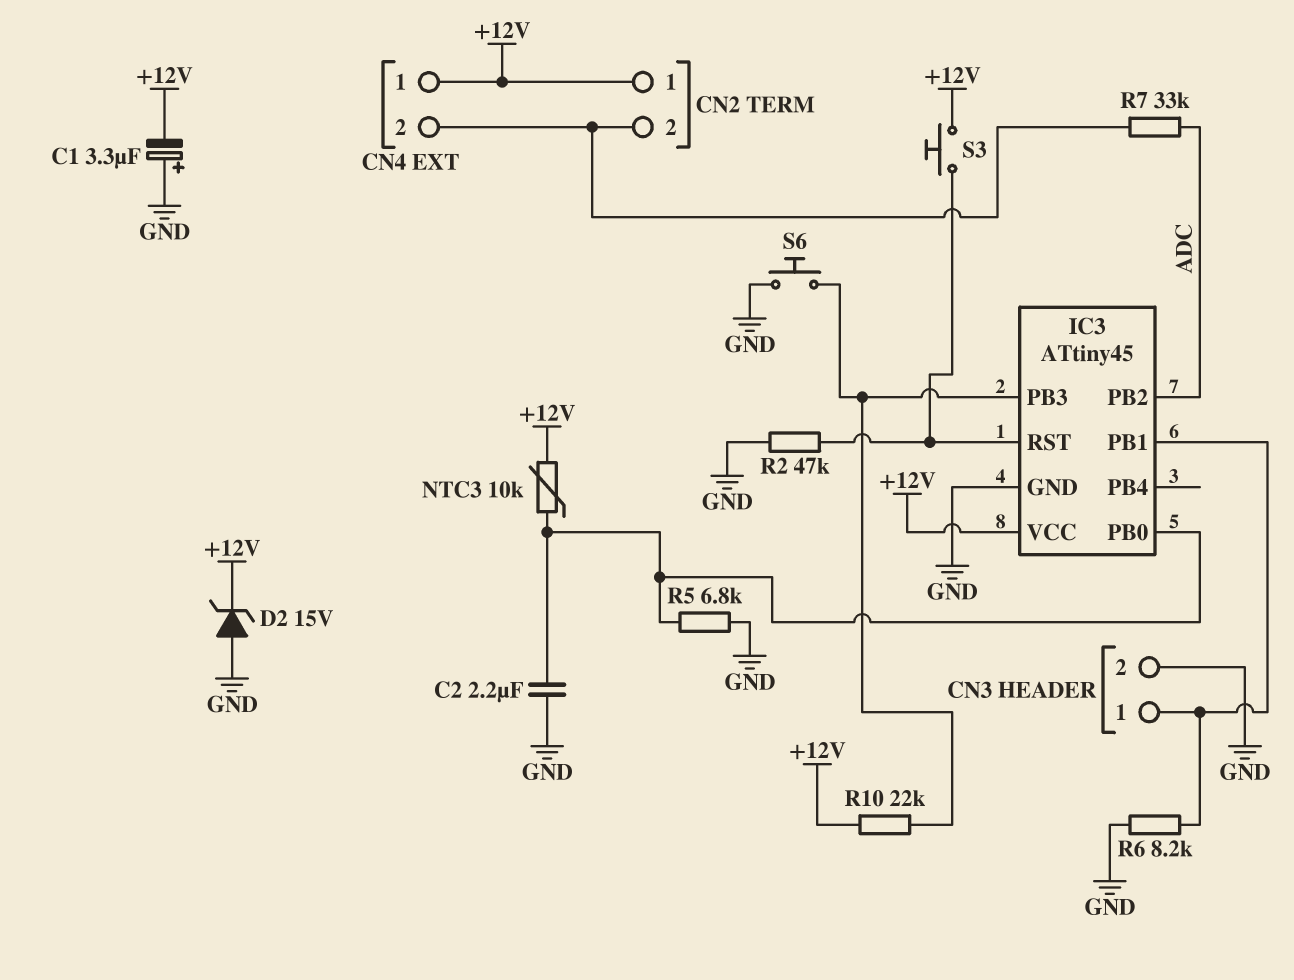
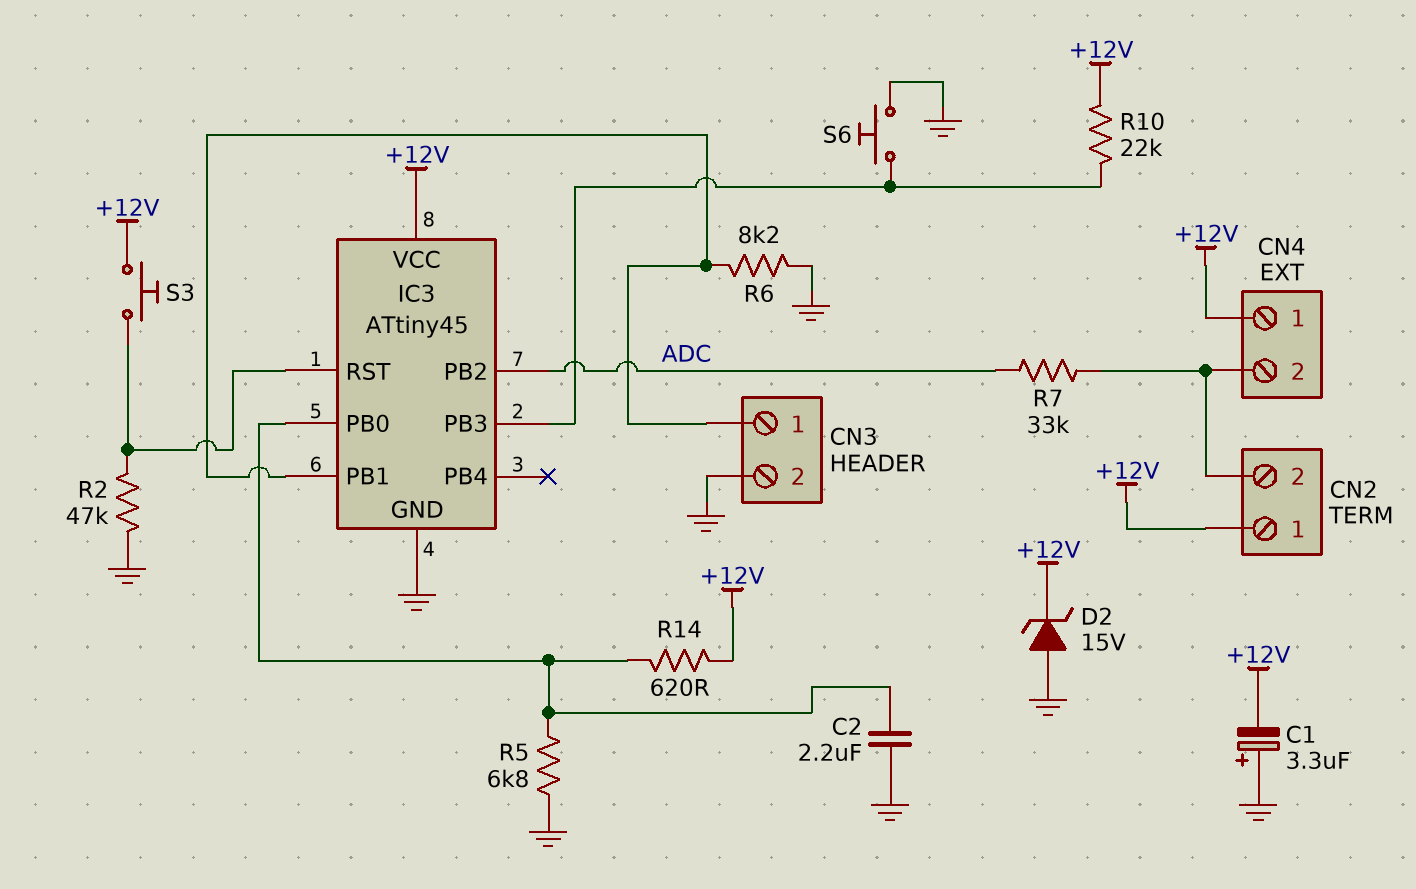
NTC3: 10k (+12V, IC3/PB0) -> none
R14: none -> 620 (+12V, IC3/PB0)

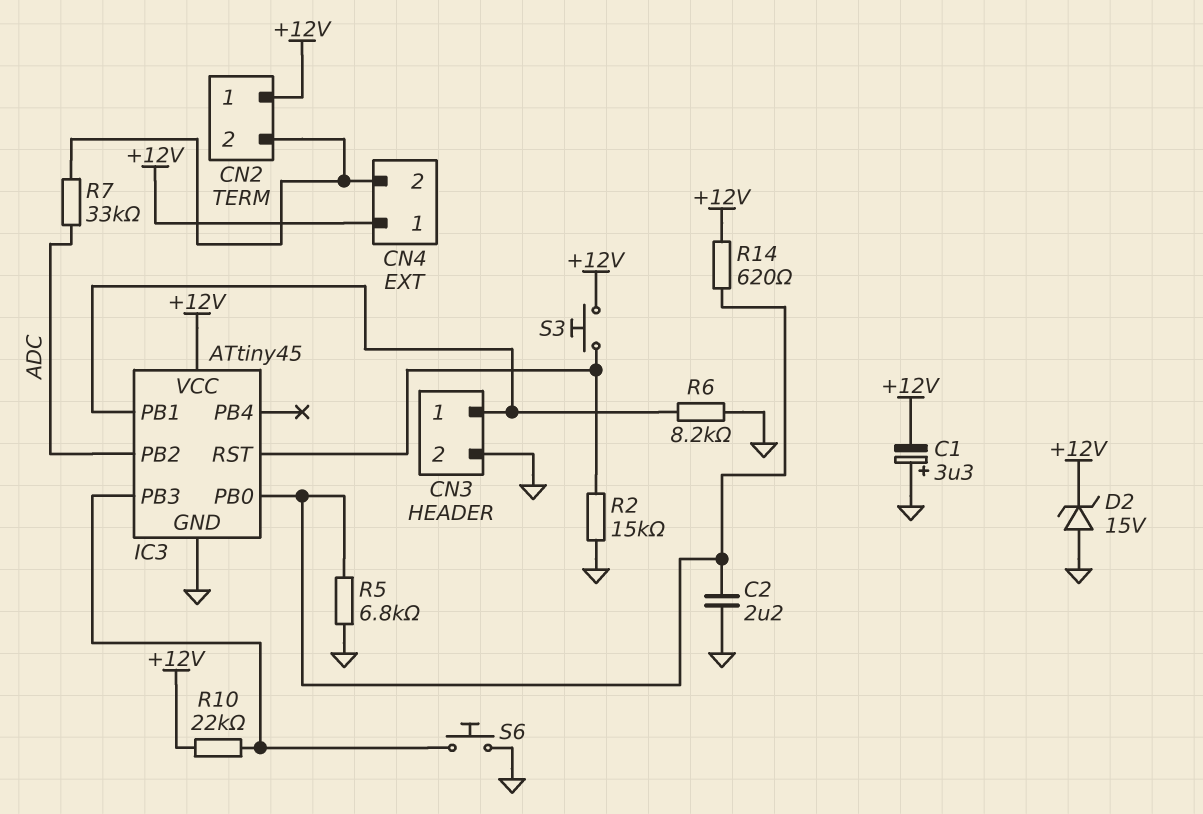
R2: 47k (GND, IC3/RST) -> 15k (GND, IC3/RST)

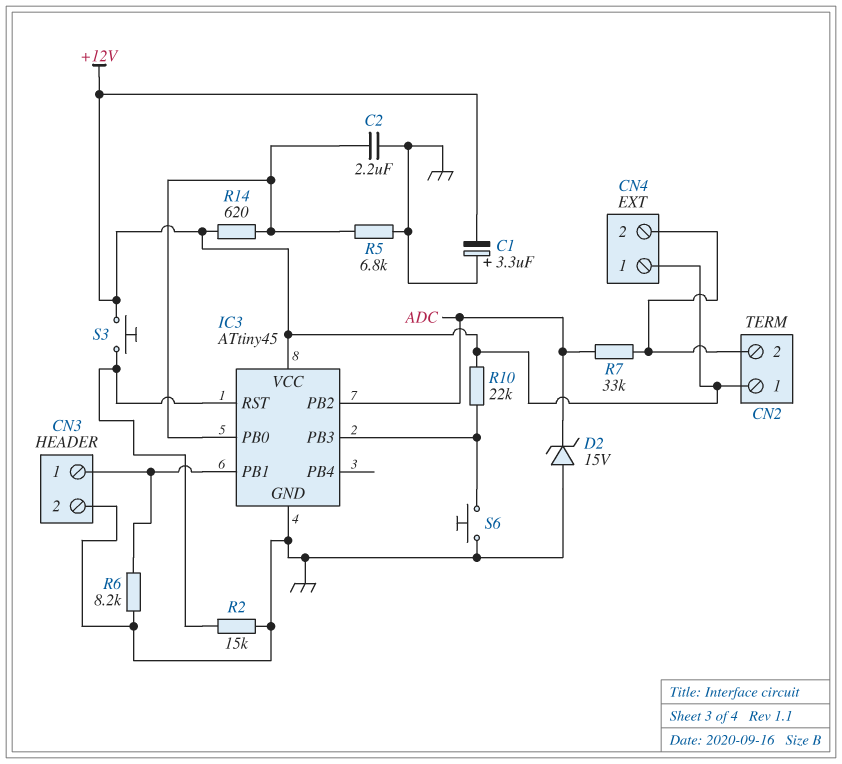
D2: zener 15V (A GND, K +12V) -> zener 15V (A GND, K ADC)

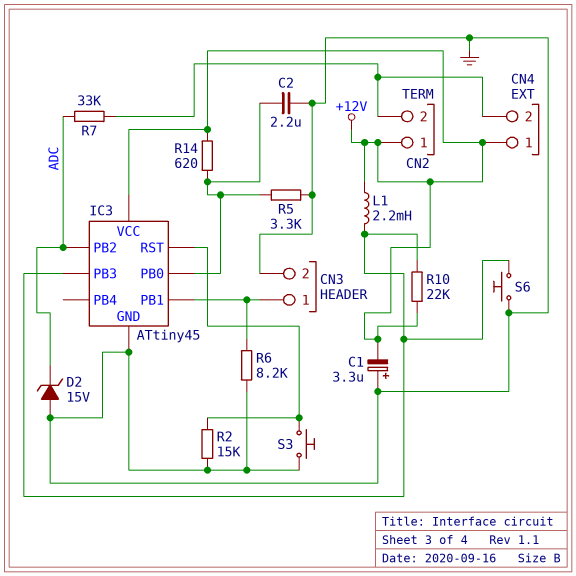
L1: none -> 2.2mH (+12V, IC3/PB3)
R5: 6.8k (GND, IC3/PB0) -> 3.3k (GND, IC3/PB0)
S3: button (+12V, IC3/RST) -> button (GND, IC3/RST)

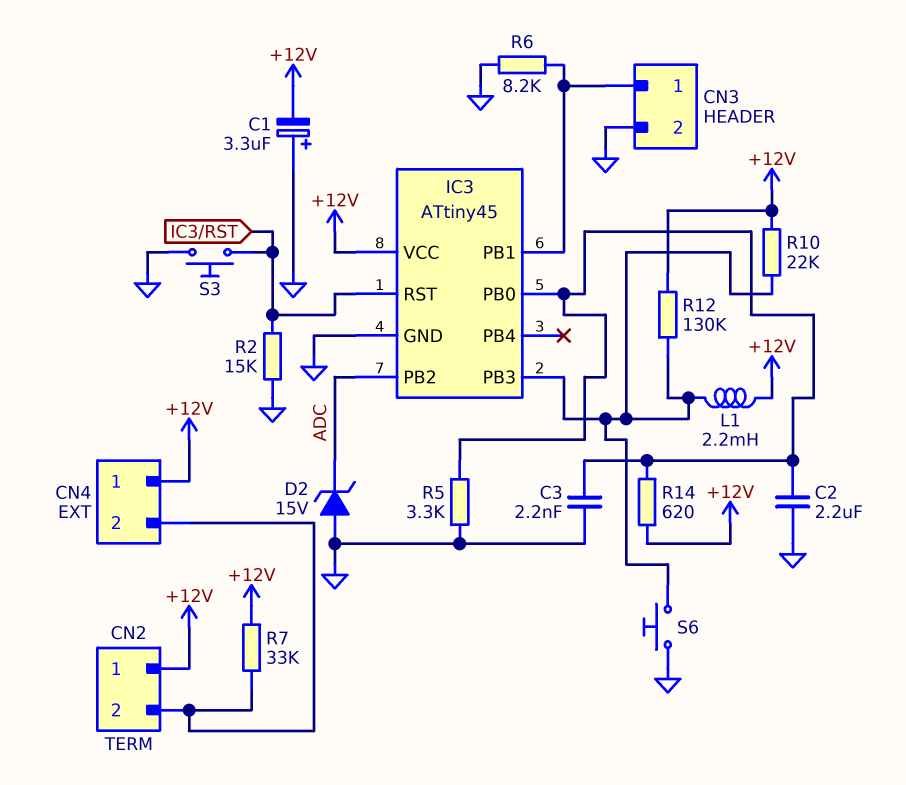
C3: none -> 2.2nF (GND, IC3/PB0)
R7: 33k (ADC, CN2/2) -> 33k (+12V, CN2/2)
R12: none -> 130k (+12V, IC3/PB3)

